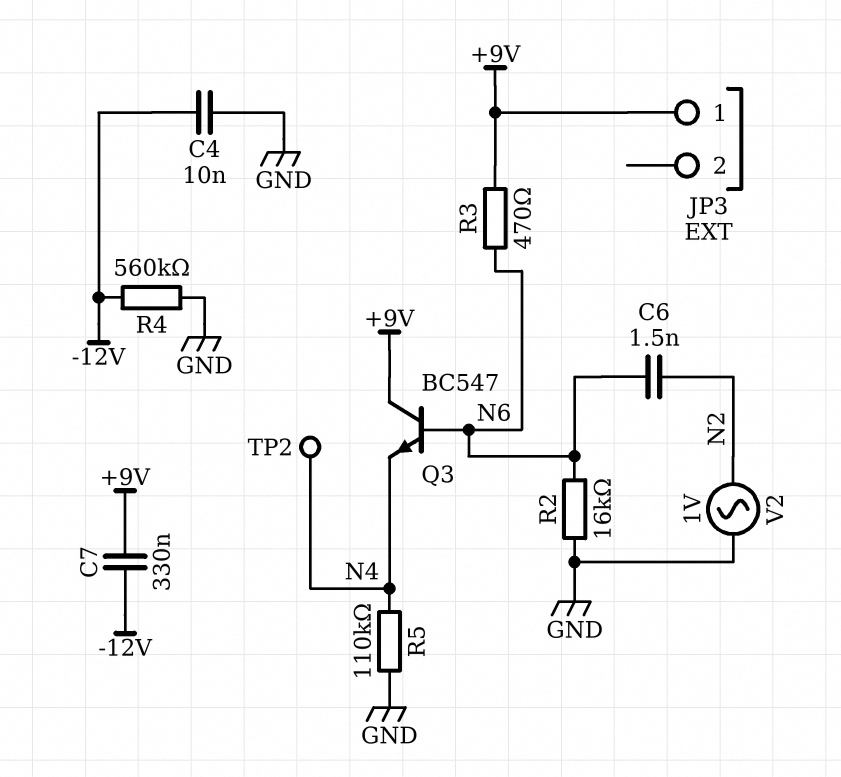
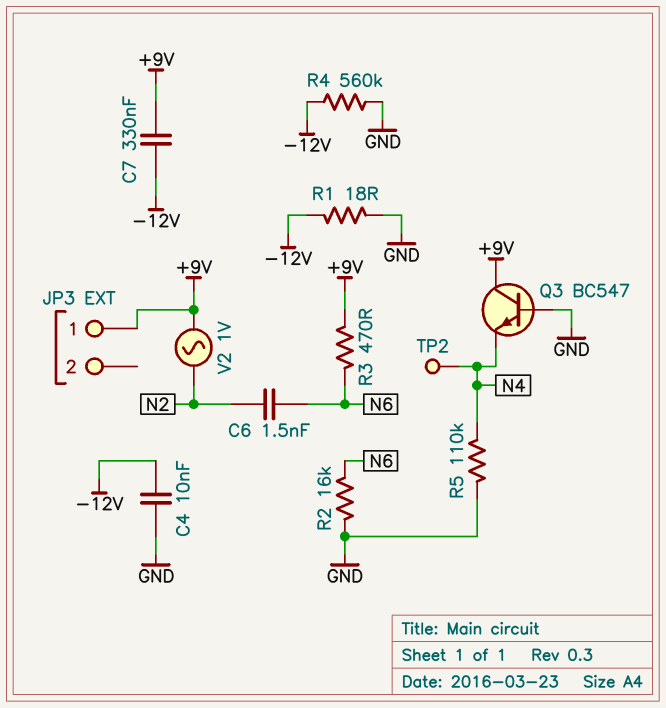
Q3: NPN BC547 (B N6, C +9V, E N4) -> NPN BC547 (B GND, C +9V, E N4)
R1: none -> 18 (-12V, GND)
V2: AC 1V (GND, N2) -> AC 1V (+9V, N2)

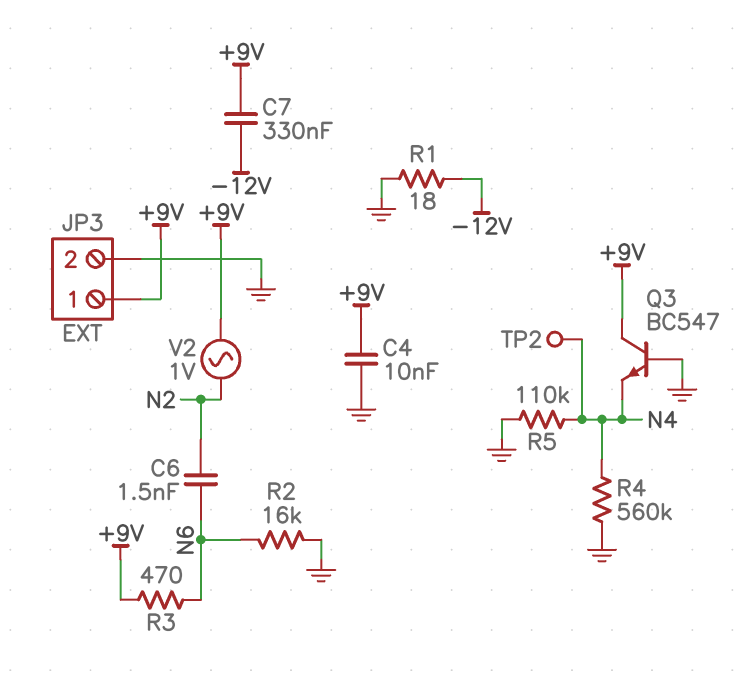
C4: 10nF (-12V, GND) -> 10nF (+9V, GND)
JP3 pin 2: none -> GND
R4: 560k (-12V, GND) -> 560k (GND, N4)

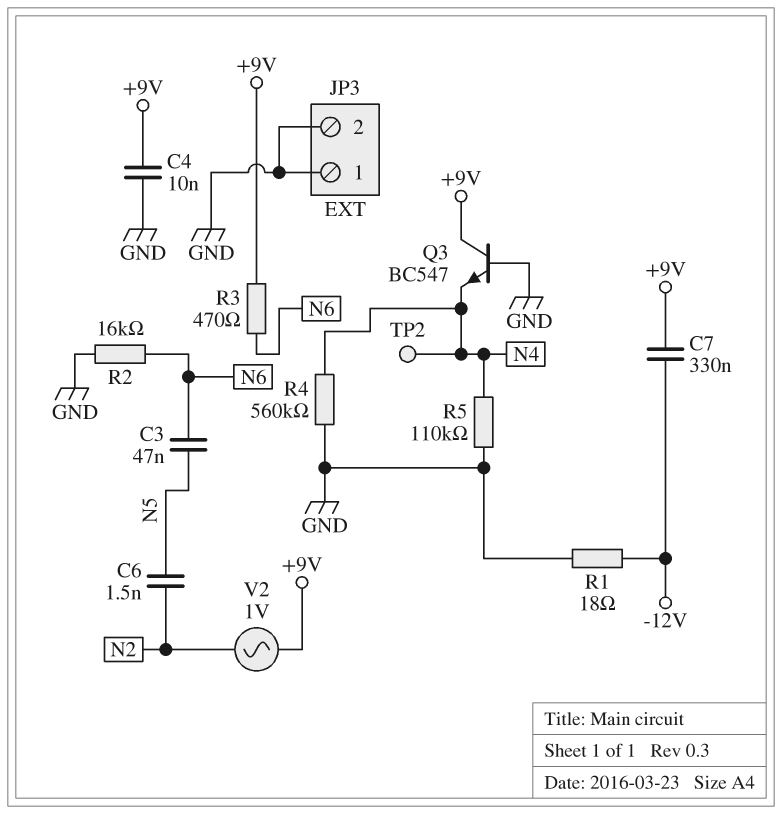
C3: none -> 47nF (N5, N6)
C6: 1.5nF (N2, N6) -> 1.5nF (N2, N5)
JP3 pin 1: +9V -> GND

